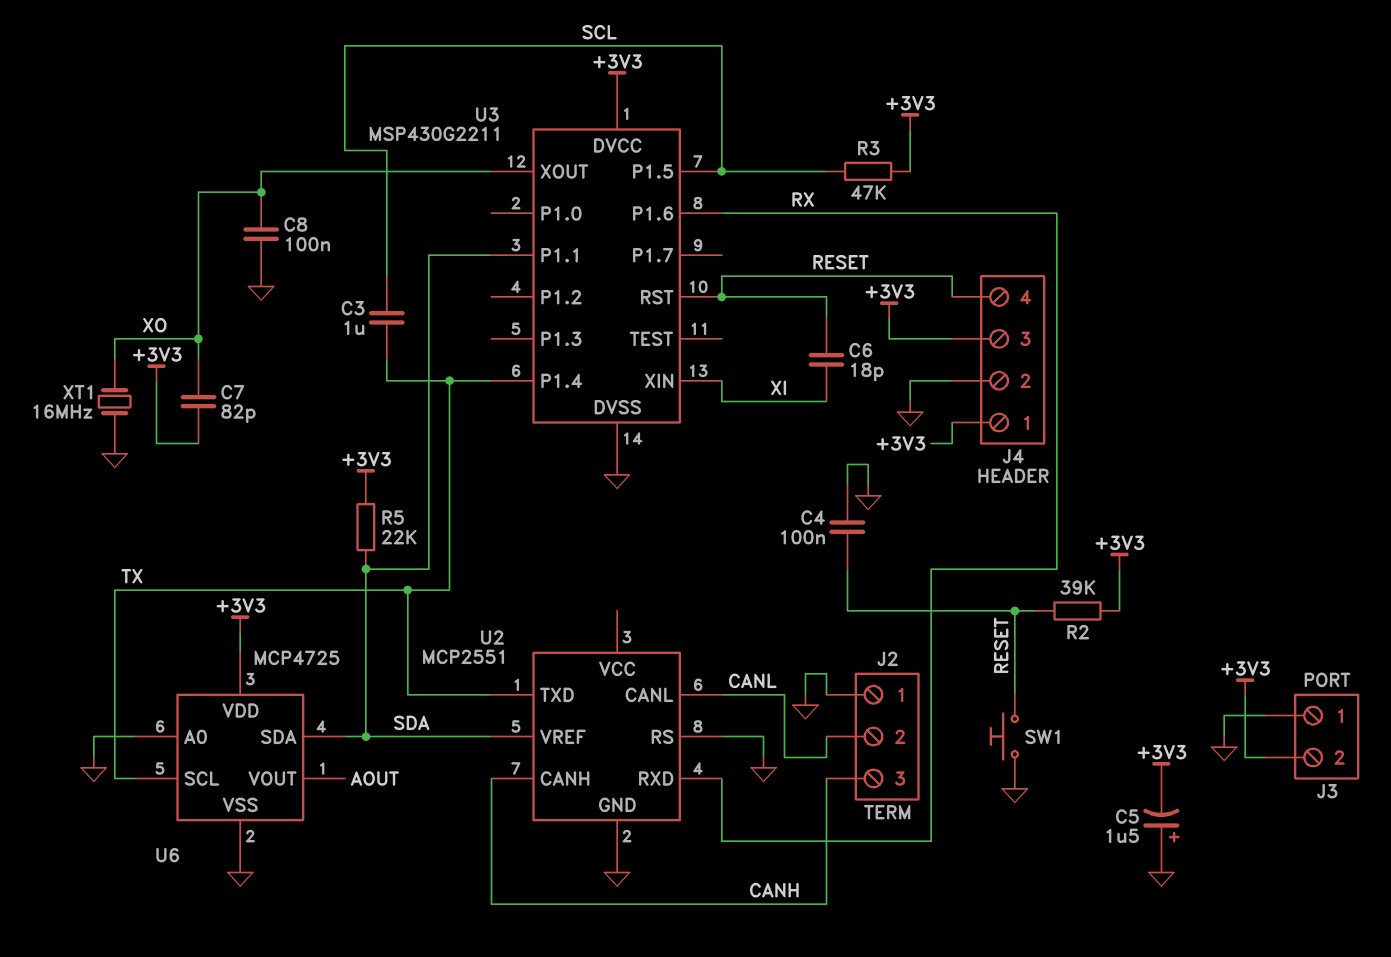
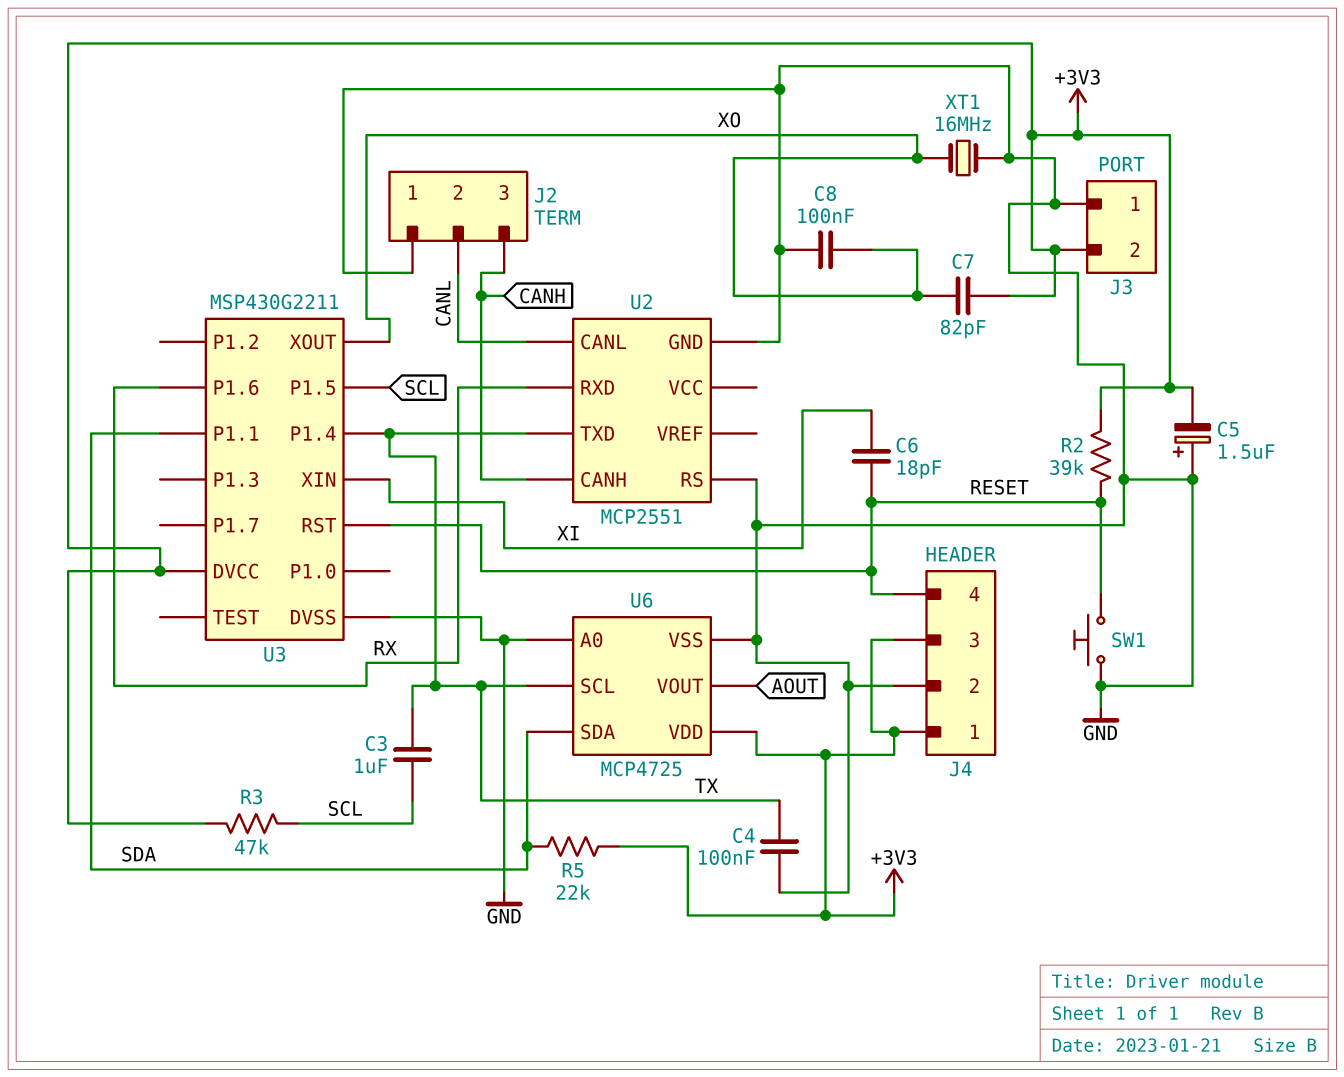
C4: 100nF (GND, RESET) -> 100nF (GND, TX)
U2 pin VREF: SDA -> none

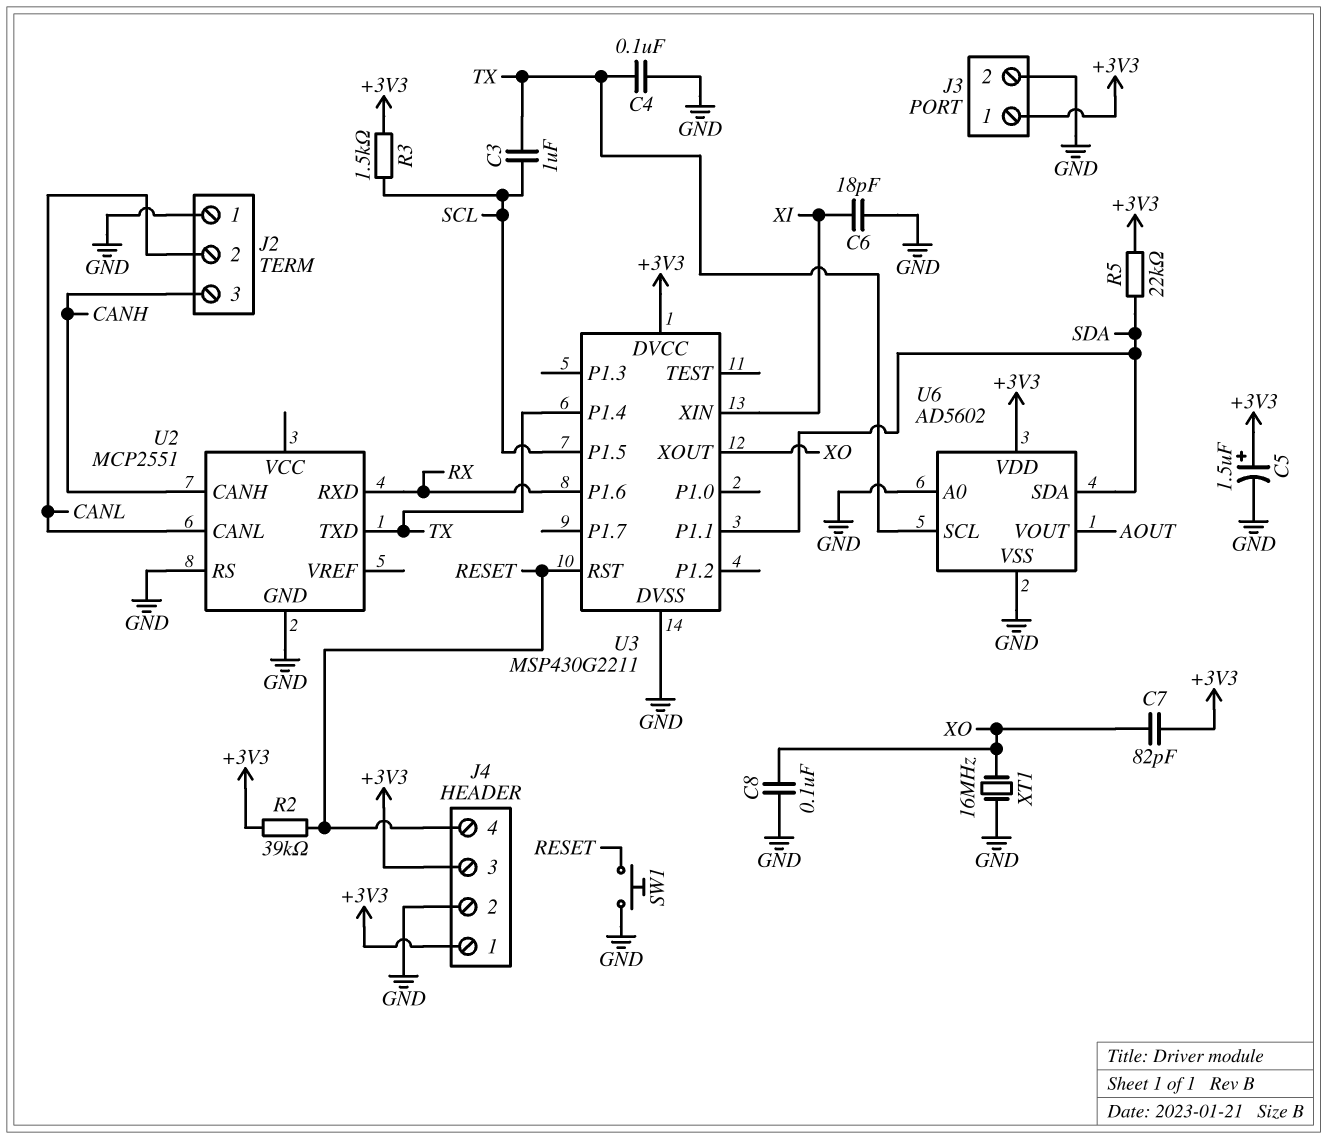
C5: 1.5uF (plus GND, minus +3V3) -> 1.5uF (plus +3V3, minus GND)
C6: 18pF (RESET, XI) -> 18pF (GND, XI)
J3 pin 1: GND -> +3V3
J3 pin 2: +3V3 -> GND
R3: 47k (+3V3, SCL) -> 1.5k (+3V3, SCL)
U6: MCP4725 -> AD5602

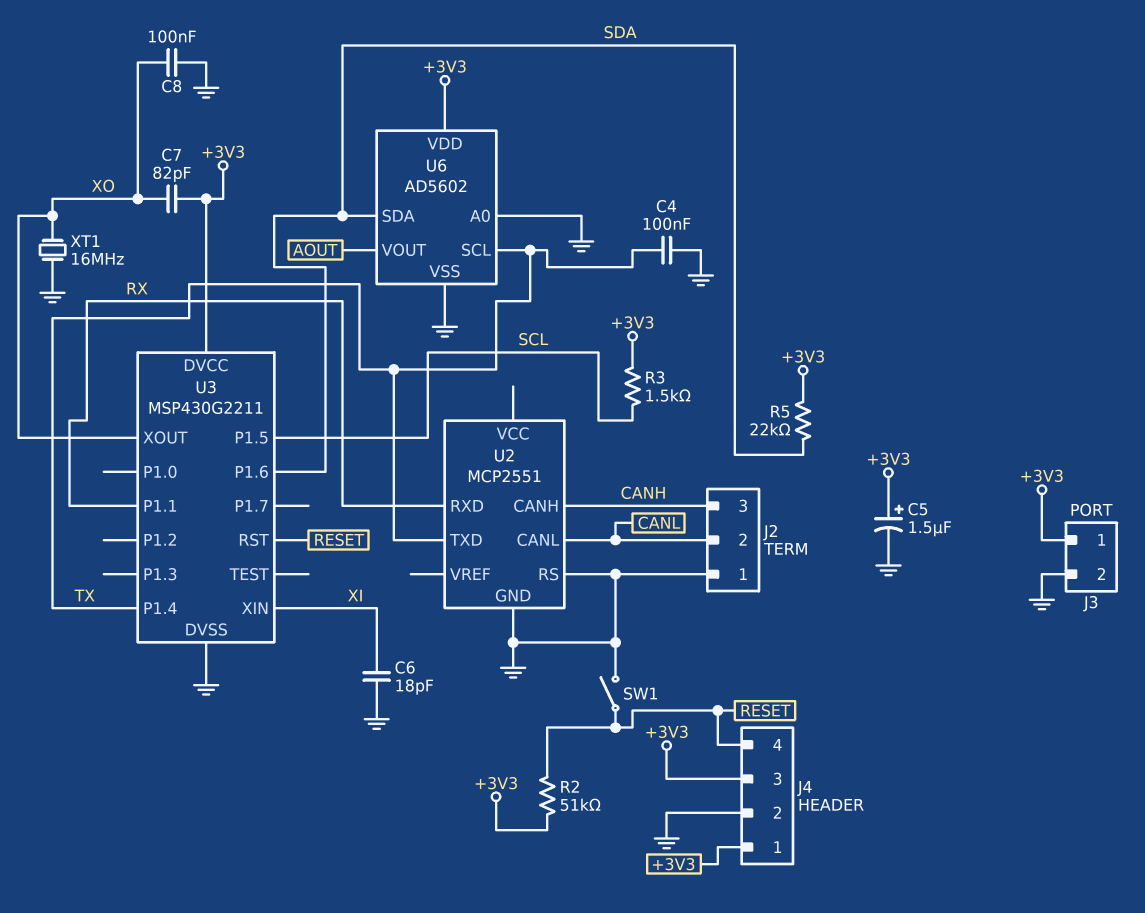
C3: 1uF (SCL, TX) -> none
R2: 39k (+3V3, RESET) -> 51k (+3V3, RESET)
SW1: button (GND, RESET) -> switch (GND, RESET)
U3 pin P1.1: SDA -> RX
U3 pin P1.6: RX -> SDA

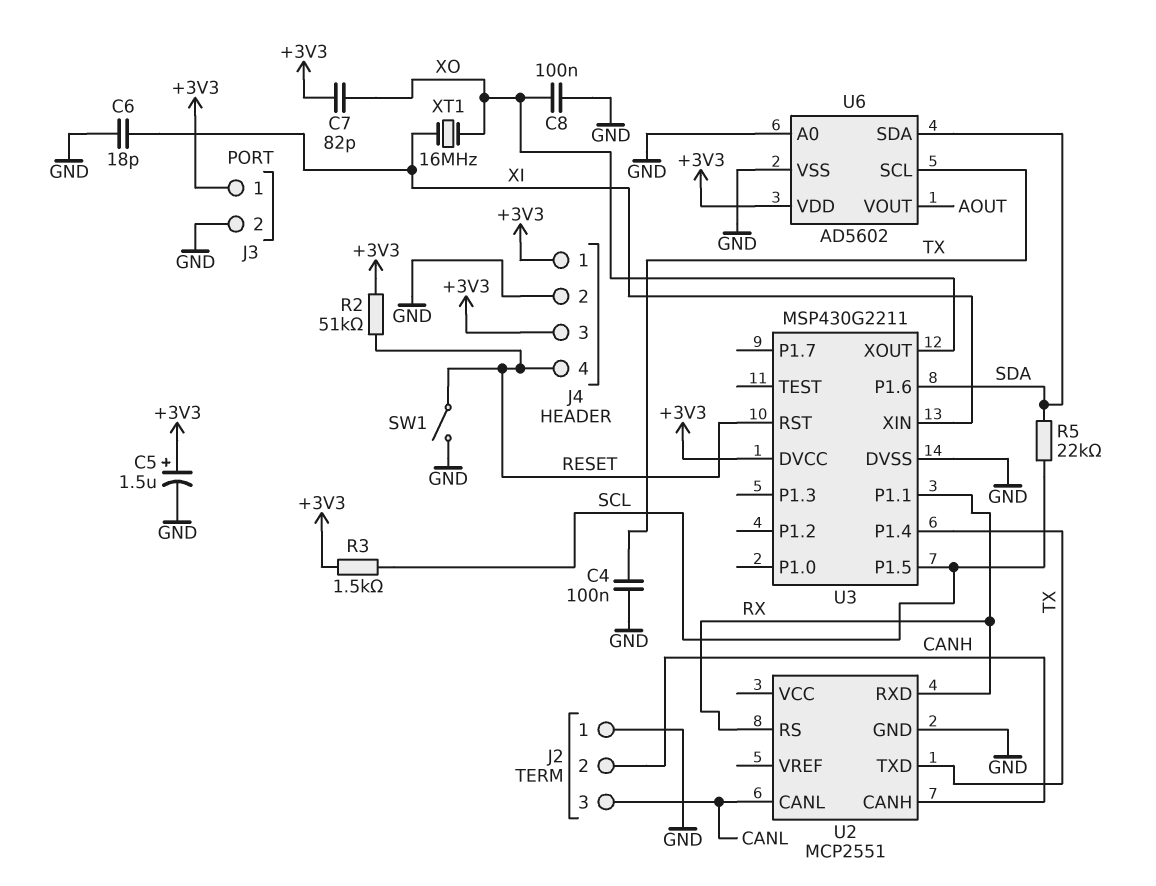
J2 pin 2: CANL -> CANH
J2 pin 3: CANH -> CANL
R5: 22k (+3V3, SDA) -> 22k (SCL, SDA)
U2 pin RS: GND -> RX
XT1: 16MHz (GND, XO) -> 16MHz (XI, XO)

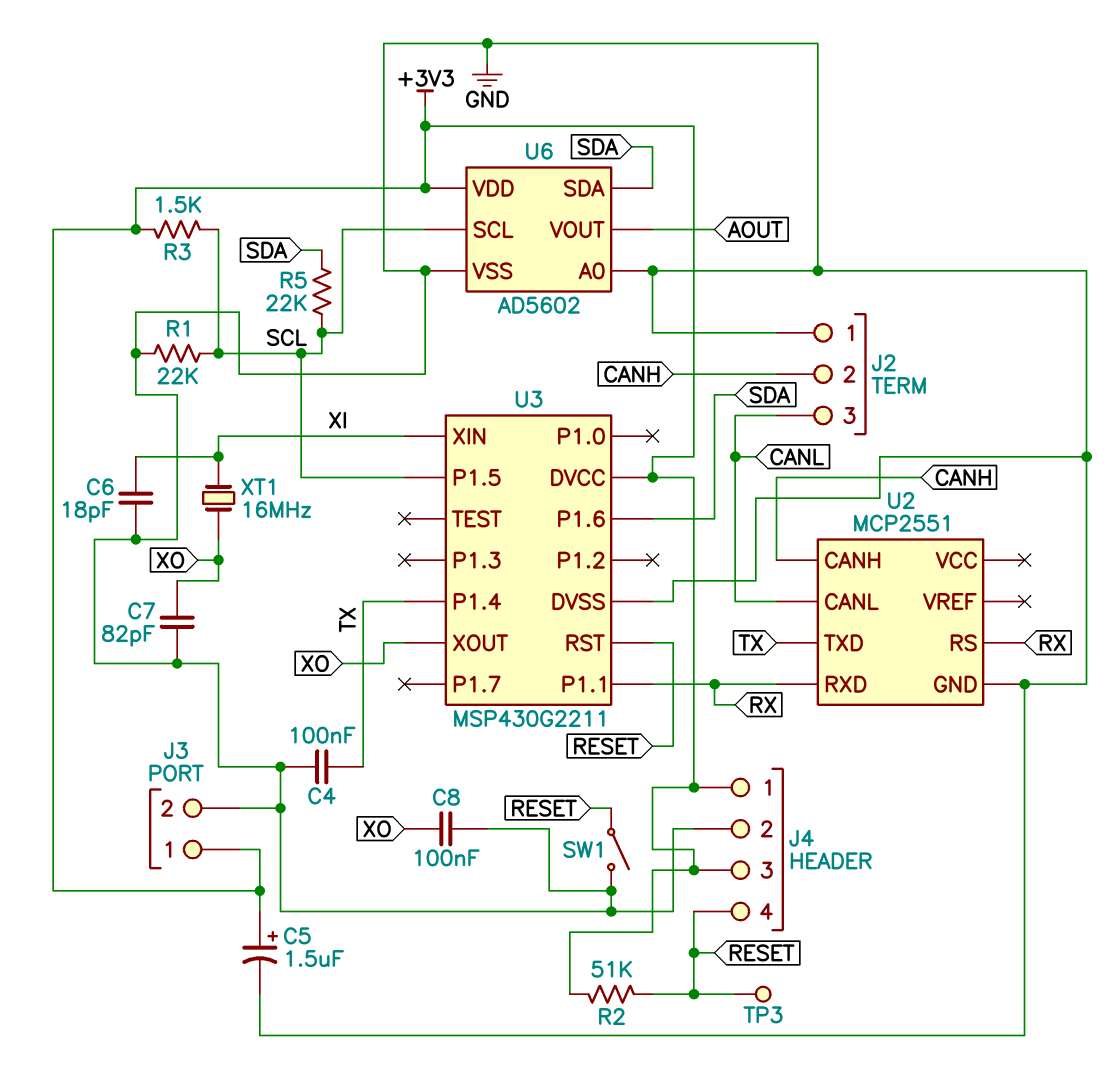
C7: 82pF (+3V3, XO) -> 82pF (GND, XO)
R1: none -> 22k (GND, SCL)
TP3: none -> test point (RESET)
U6 pin SCL: TX -> SCL

